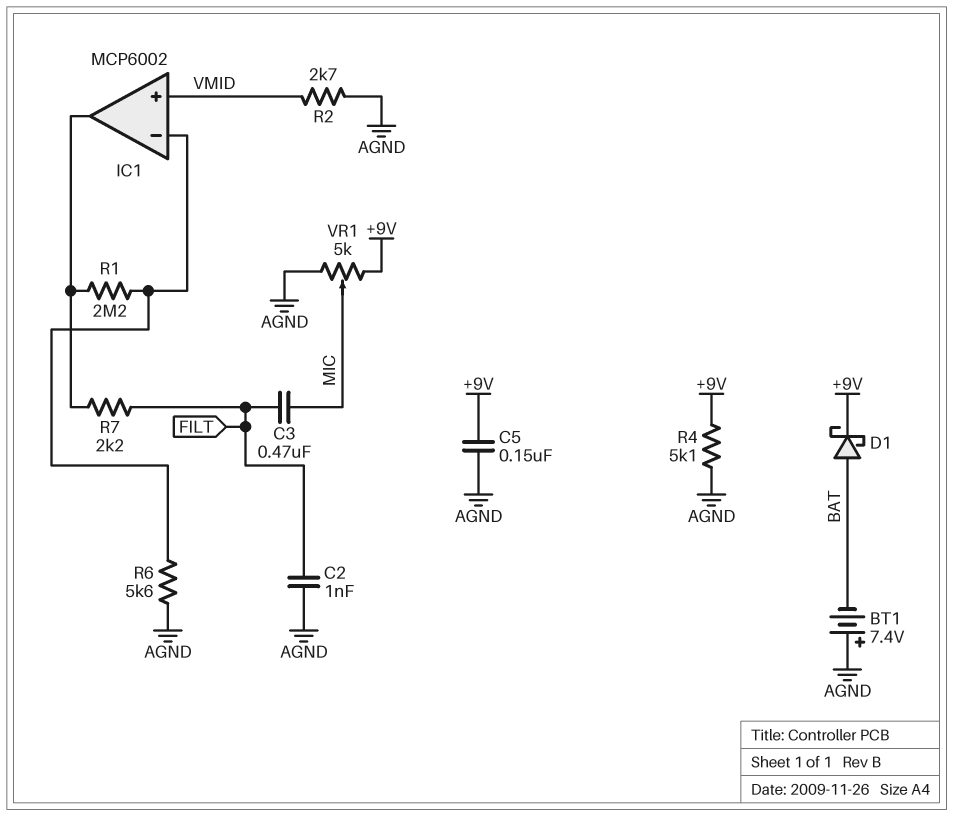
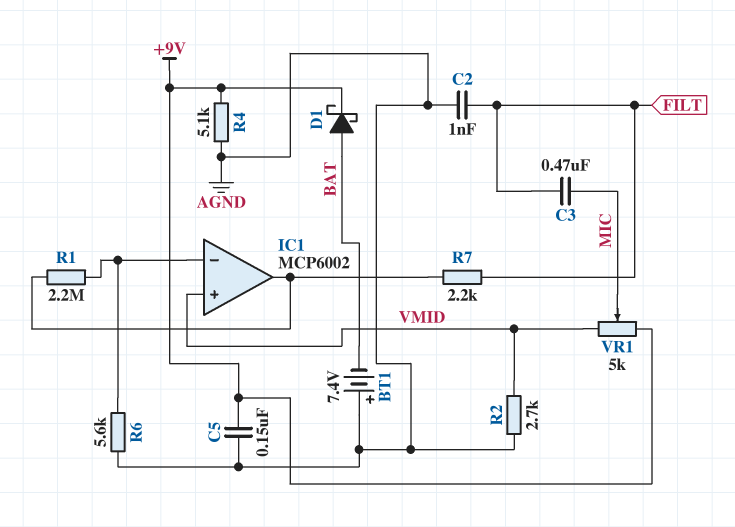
VR1: 5k (+9V, AGND, wiper MIC) -> 5k (+9V, VMID, wiper MIC)

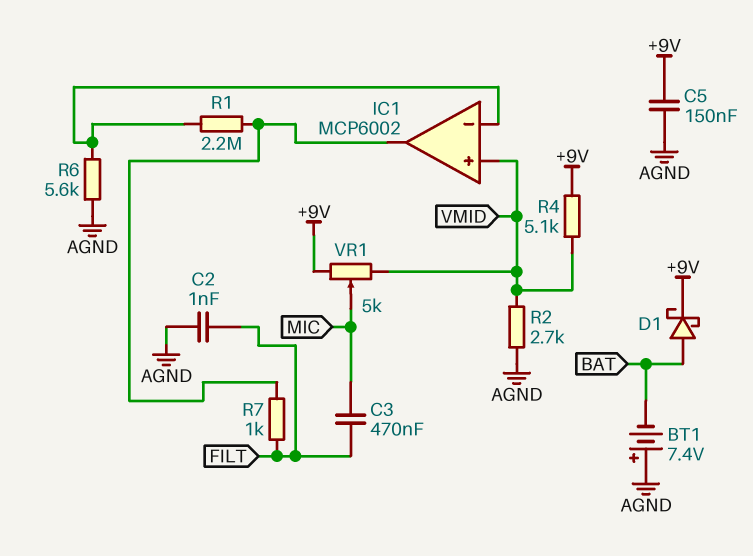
R4: 5.1k (+9V, AGND) -> 5.1k (+9V, VMID)
R7: 2.2k (FILT, IC1/out) -> 1k (FILT, IC1/out)

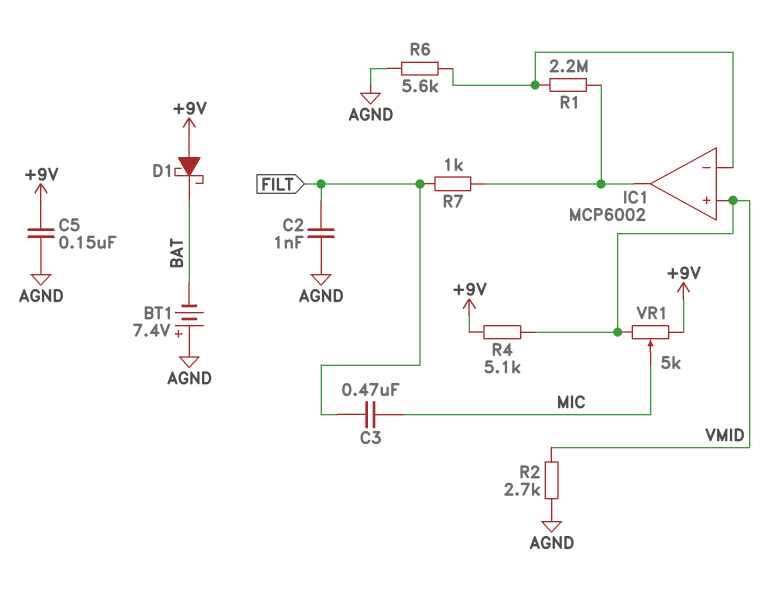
D1: schottky (A BAT, K +9V) -> schottky (A +9V, K BAT)

